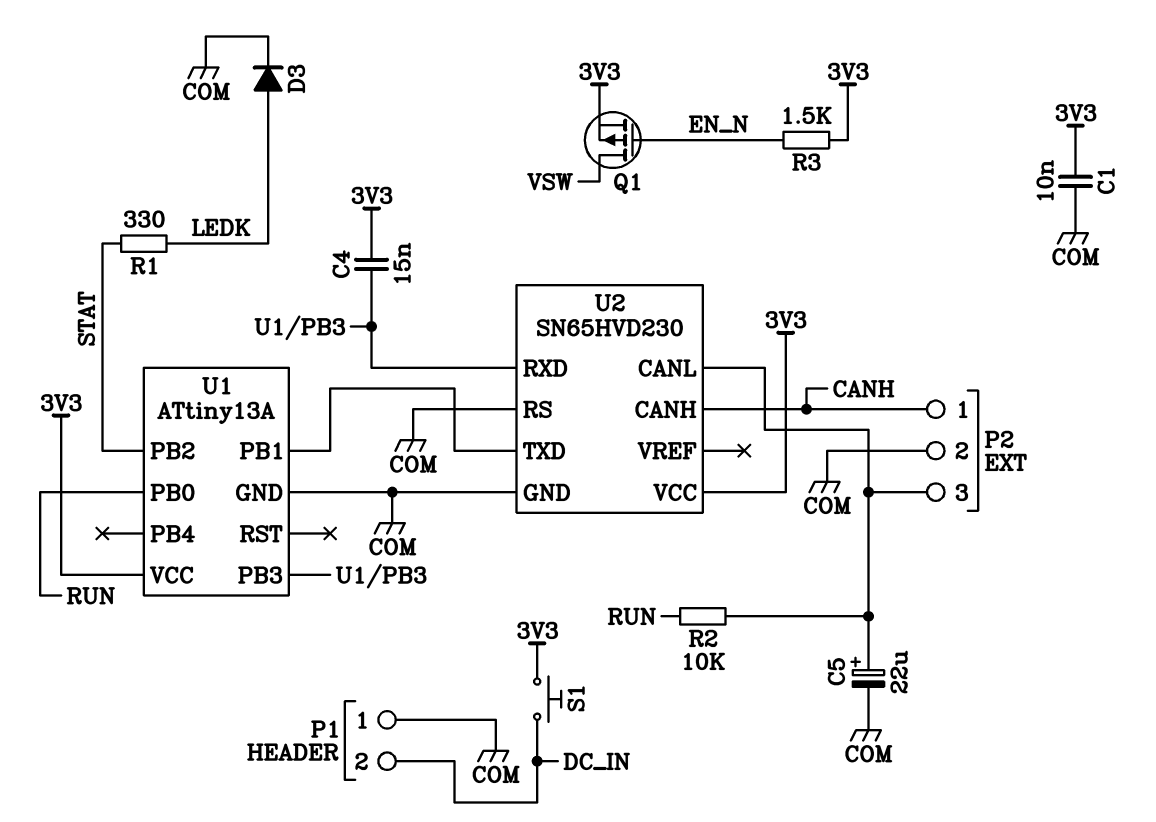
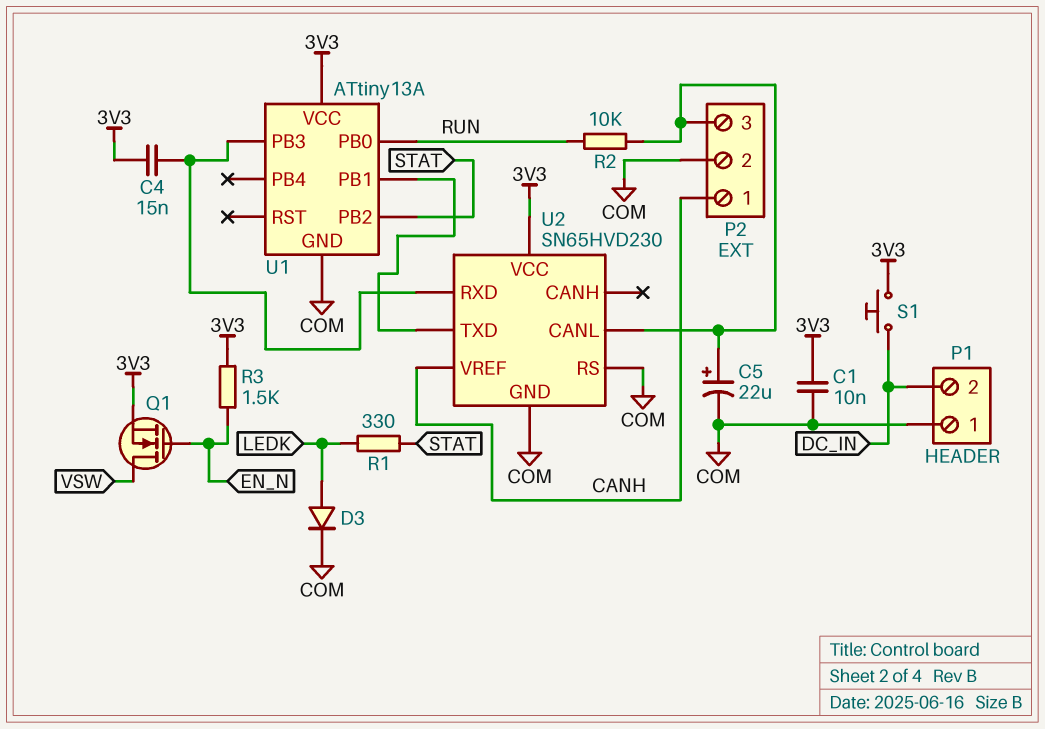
Q1: PMOS (G EN_N, D VSW, S 3V3) -> NMOS (G EN_N, D VSW, S 3V3)
U2 pin CANH: CANH -> none
U2 pin VREF: none -> CANH

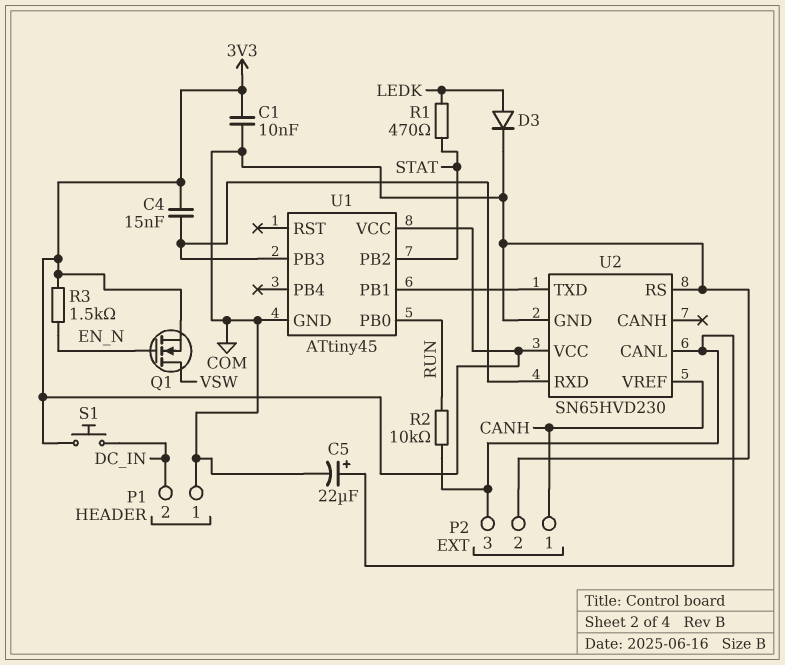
R1: 330 (LEDK, STAT) -> 470 (LEDK, STAT)
U1: ATtiny13A -> ATtiny45

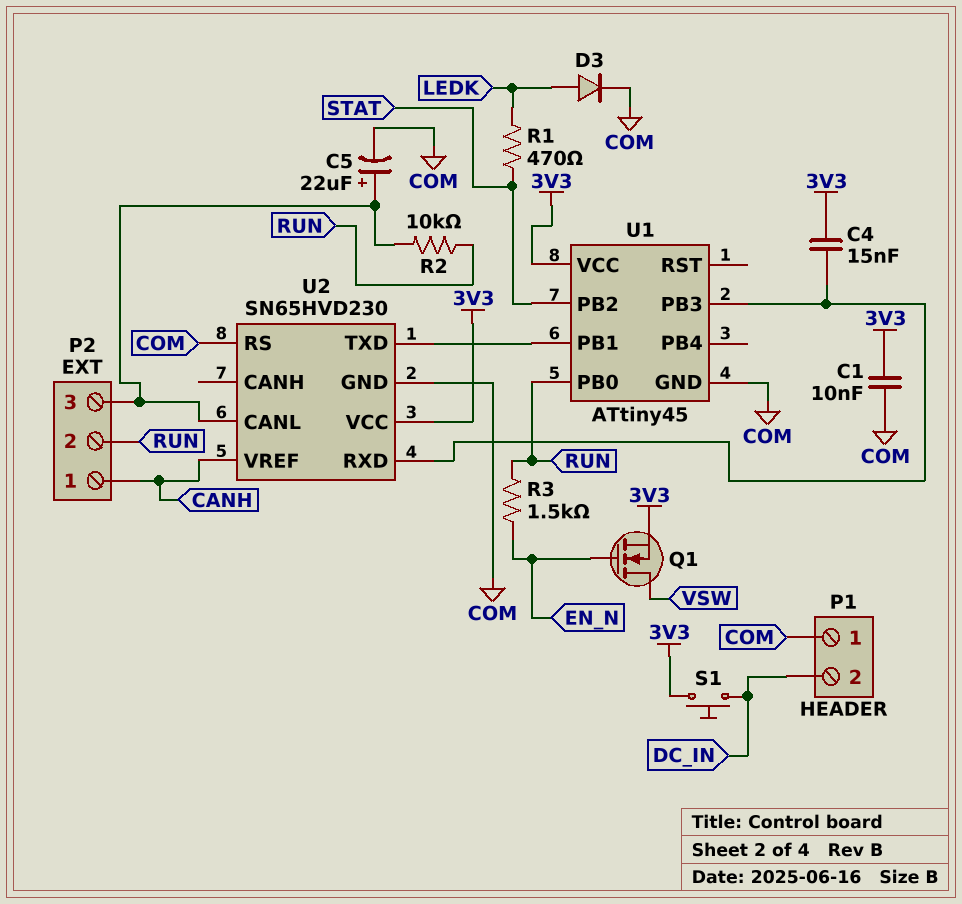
P2 pin 2: COM -> RUN
R3: 1.5k (3V3, EN_N) -> 1.5k (EN_N, RUN)

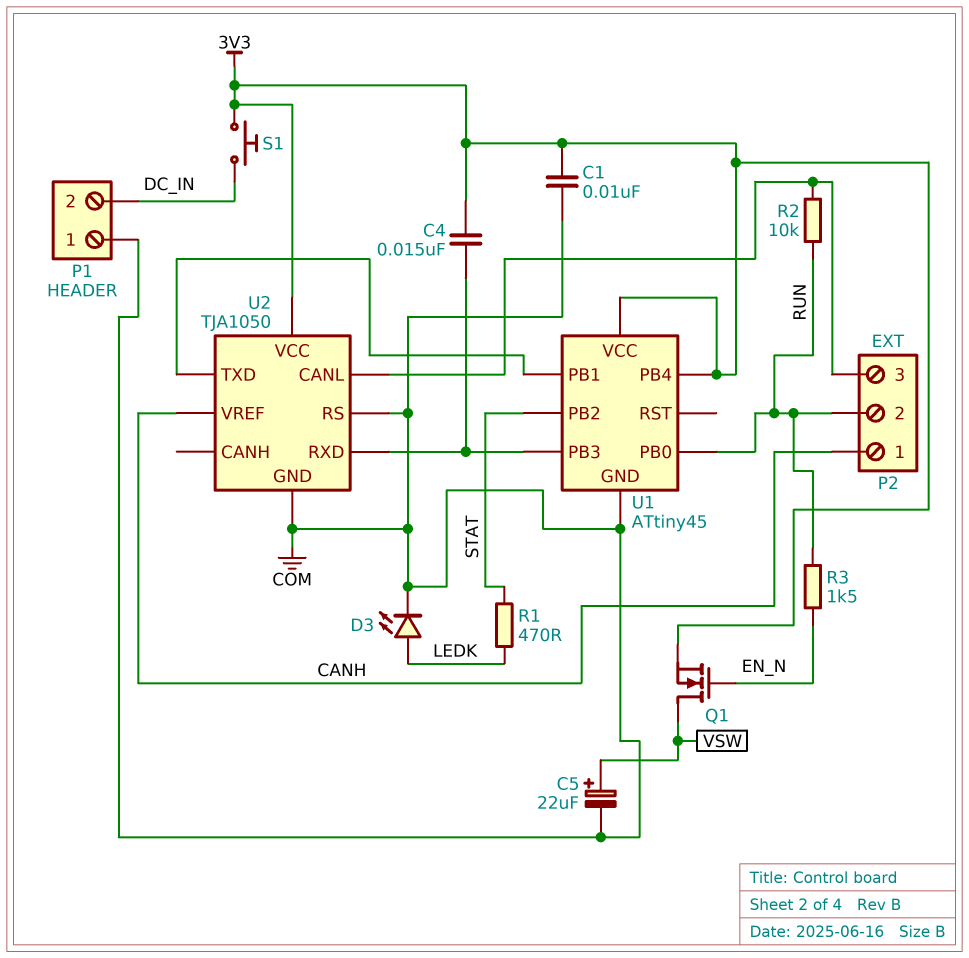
C5: 22uF (plus P2/3, minus COM) -> 22uF (plus VSW, minus COM)
D3: diode (A LEDK, K COM) -> LED (A LEDK, K COM)
U1 pin PB4: none -> 3V3
U2: SN65HVD230 -> TJA1050

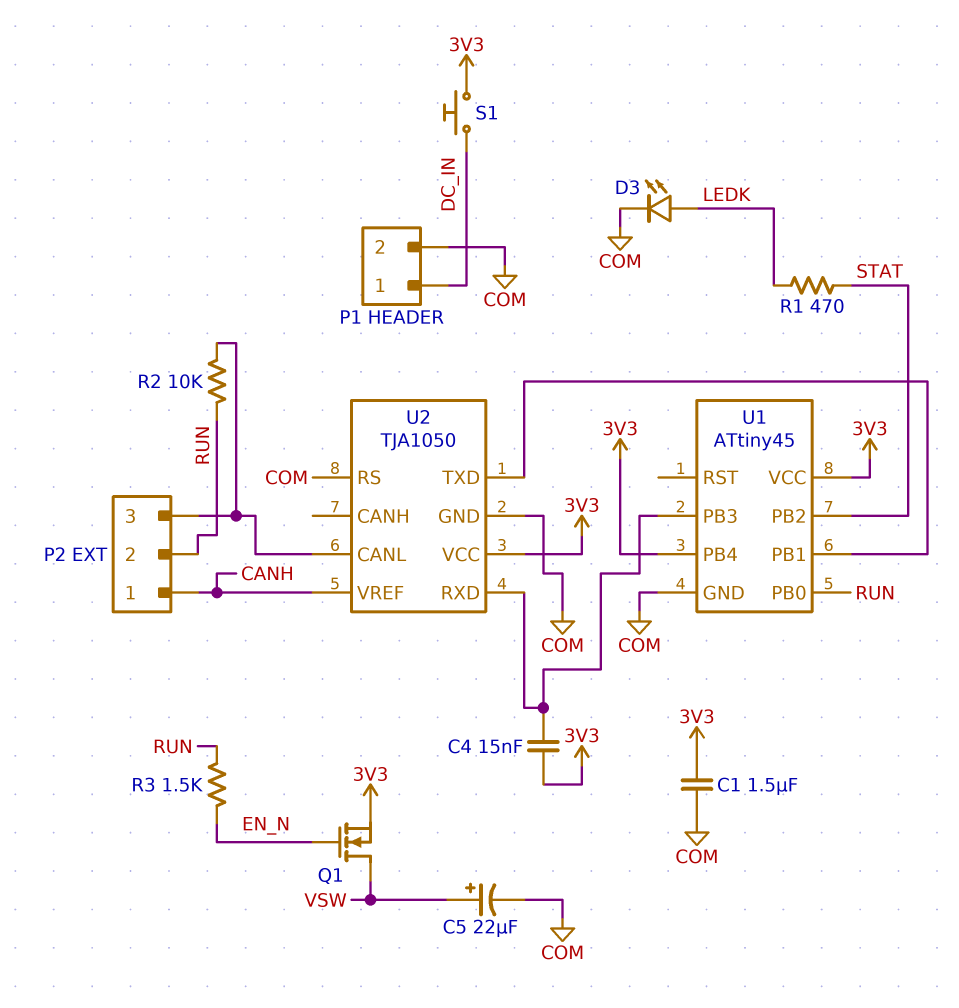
C1: 10nF (3V3, COM) -> 1.5uF (3V3, COM)
P1 pin 1: COM -> DC_IN
P1 pin 2: DC_IN -> COM

